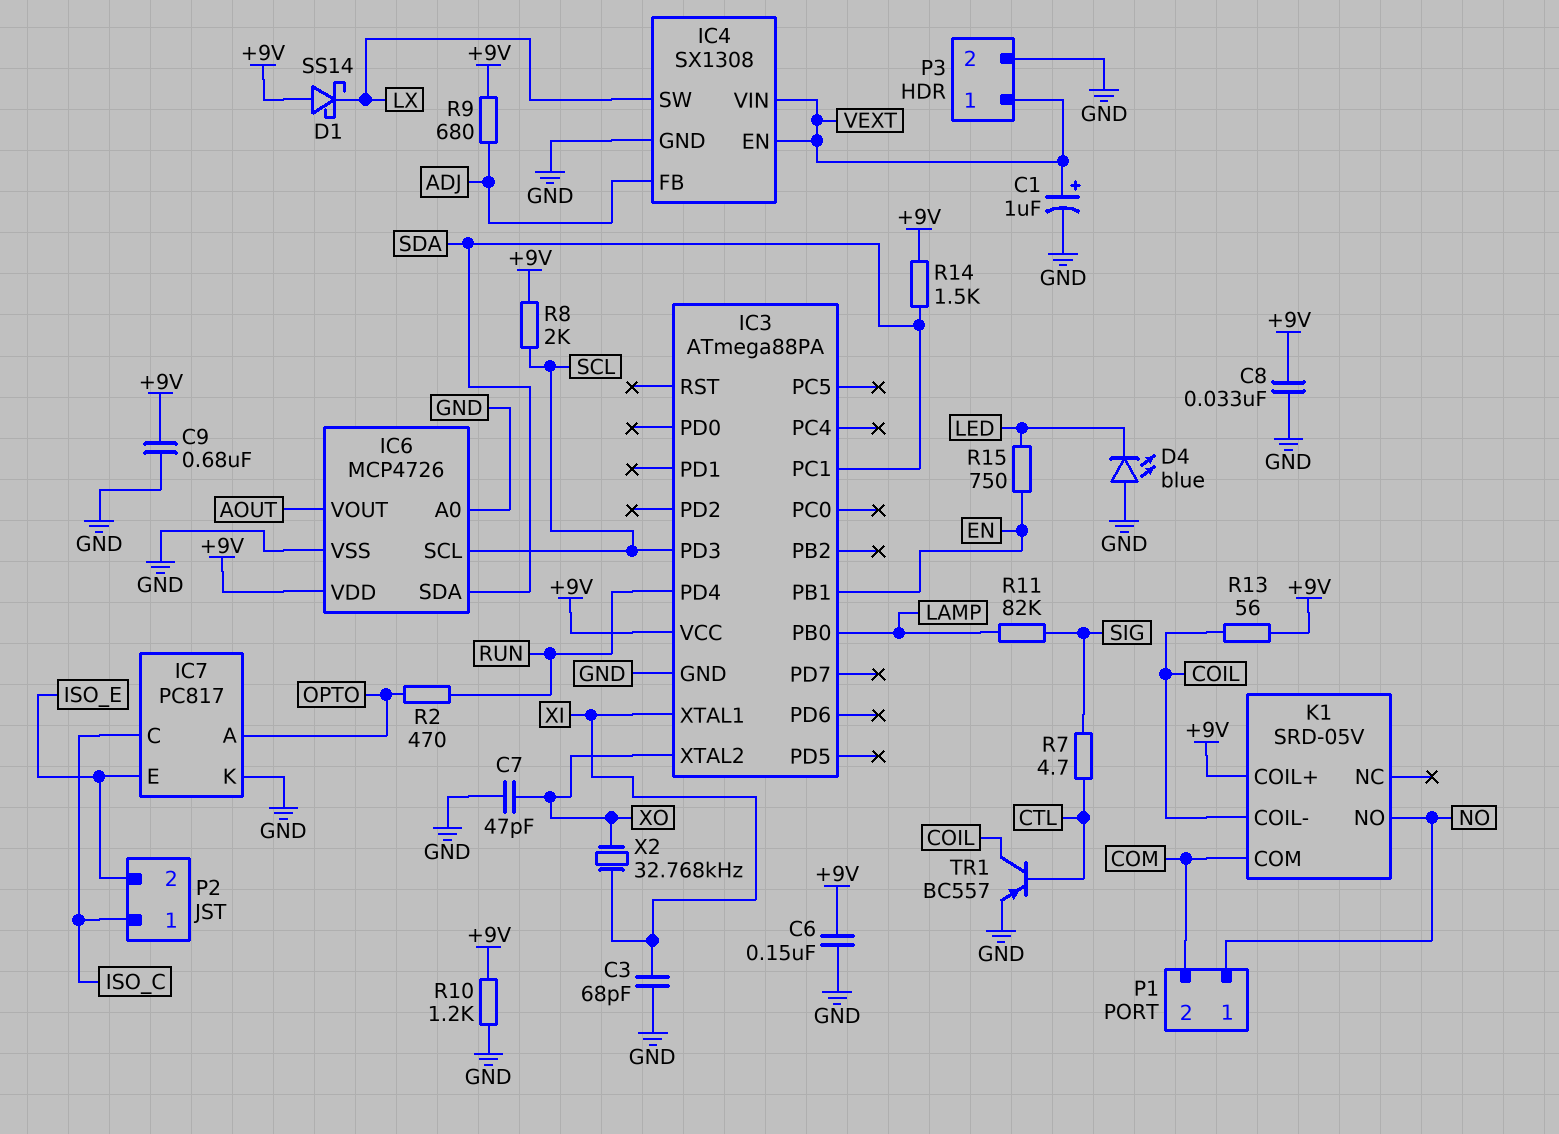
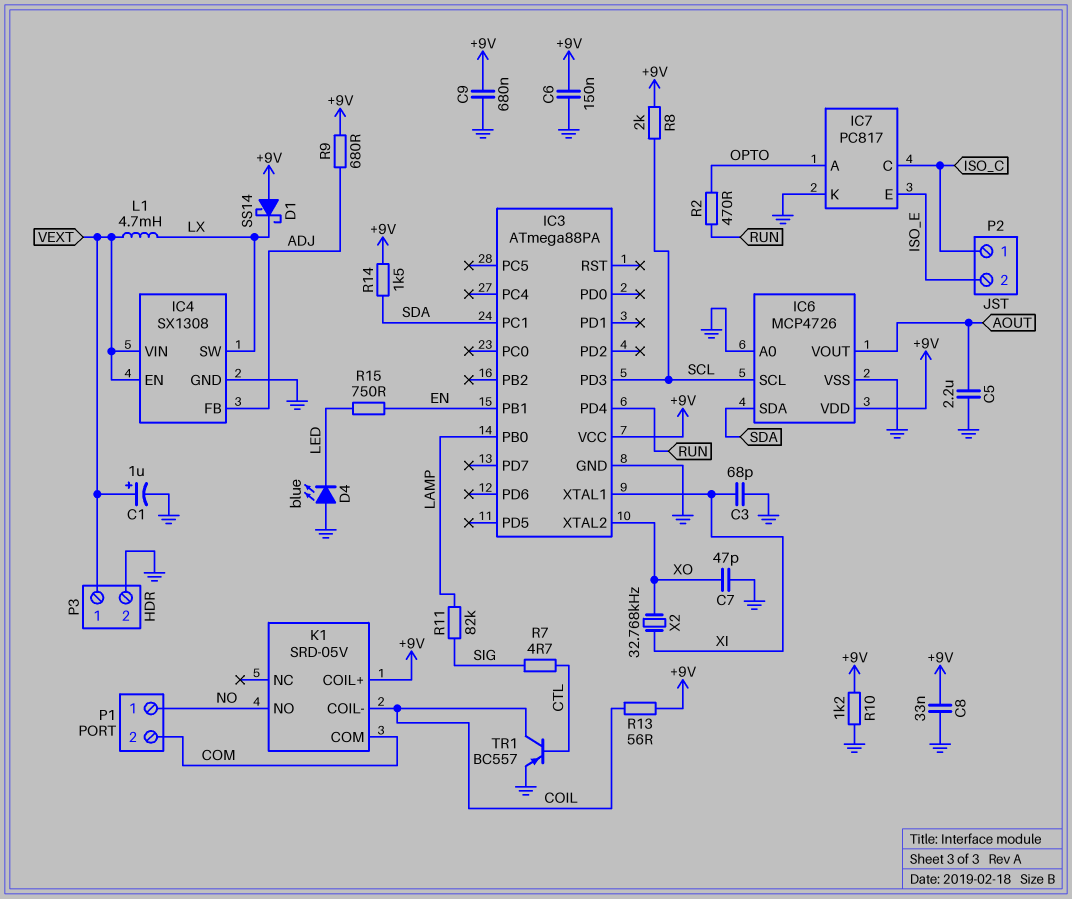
C5: none -> 2.2uF (AOUT, GND)
L1: none -> 4.7mH (LX, VEXT)

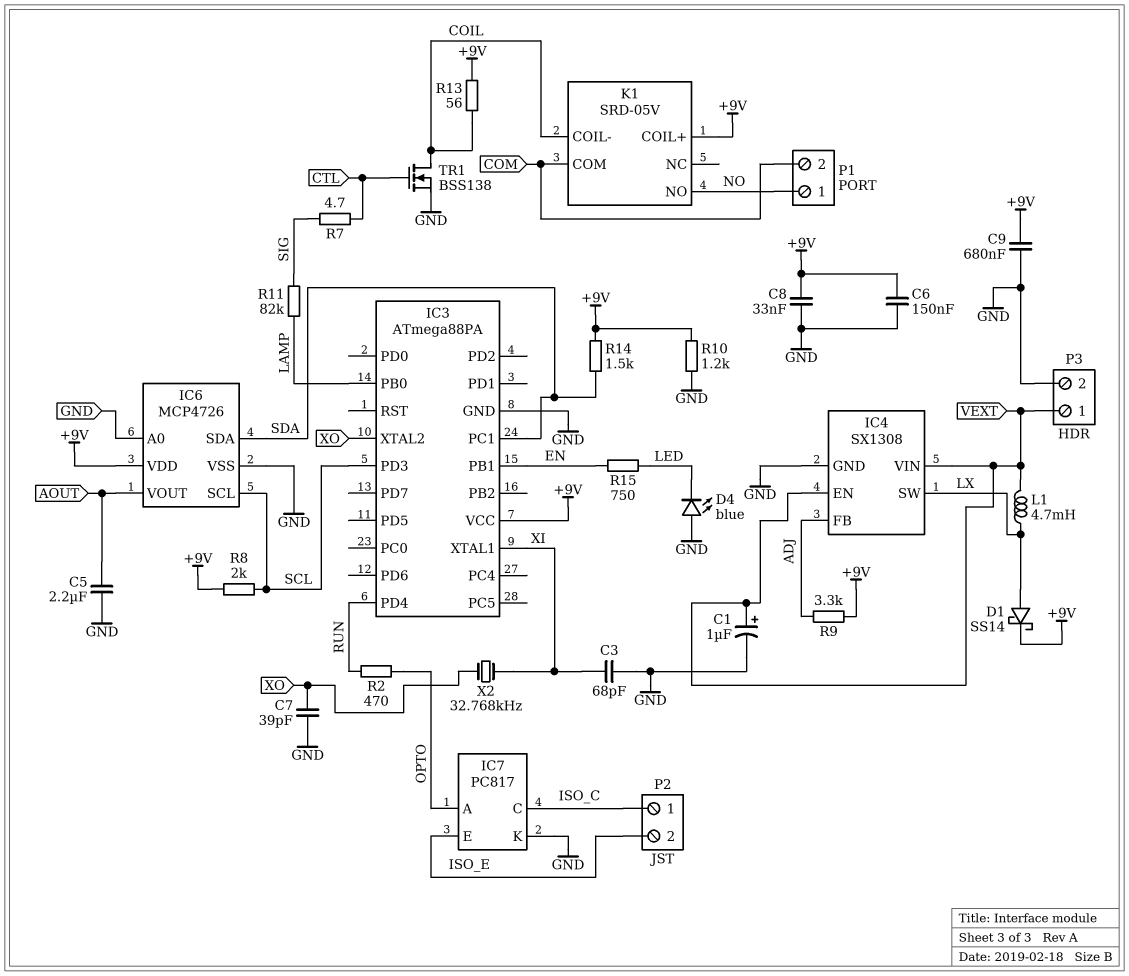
C7: 47pF (GND, XO) -> 39pF (GND, XO)
D1: schottky SS14 (A +9V, K LX) -> schottky SS14 (A LX, K +9V)
R9: 680 (+9V, ADJ) -> 3.3k (+9V, ADJ)
TR1: PNP BC557 (B CTL, C COIL, E GND) -> NMOS BSS138 (G CTL, D COIL, S GND)

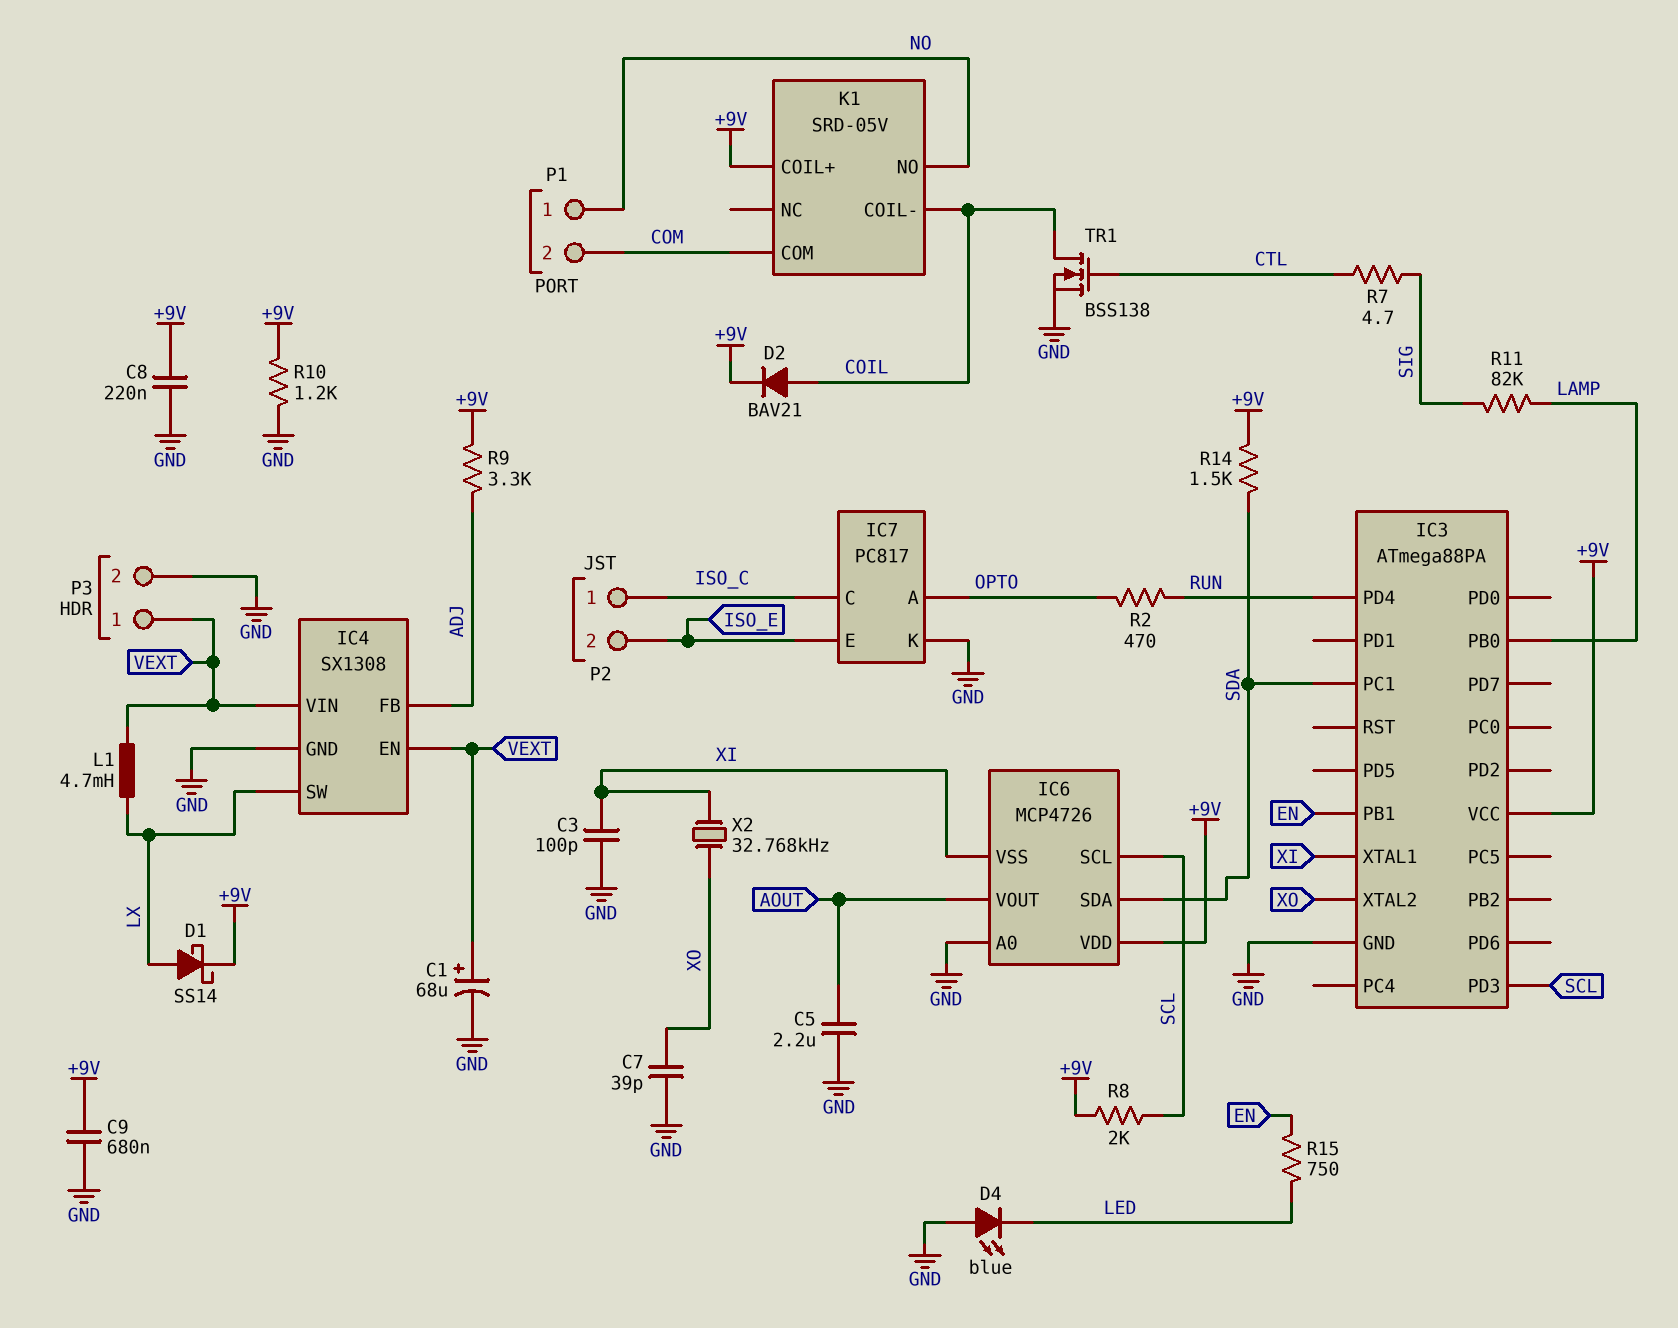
C1: 1uF (plus VEXT, minus GND) -> 68uF (plus VEXT, minus GND)
C3: 68pF (GND, XI) -> 100pF (GND, XI)
C6: 150nF (+9V, GND) -> none
C8: 33nF (+9V, GND) -> 220nF (+9V, GND)
D2: none -> diode BAV21 (A COIL, K +9V)
IC6 pin VSS: GND -> XI
R13: 56 (+9V, COIL) -> none

